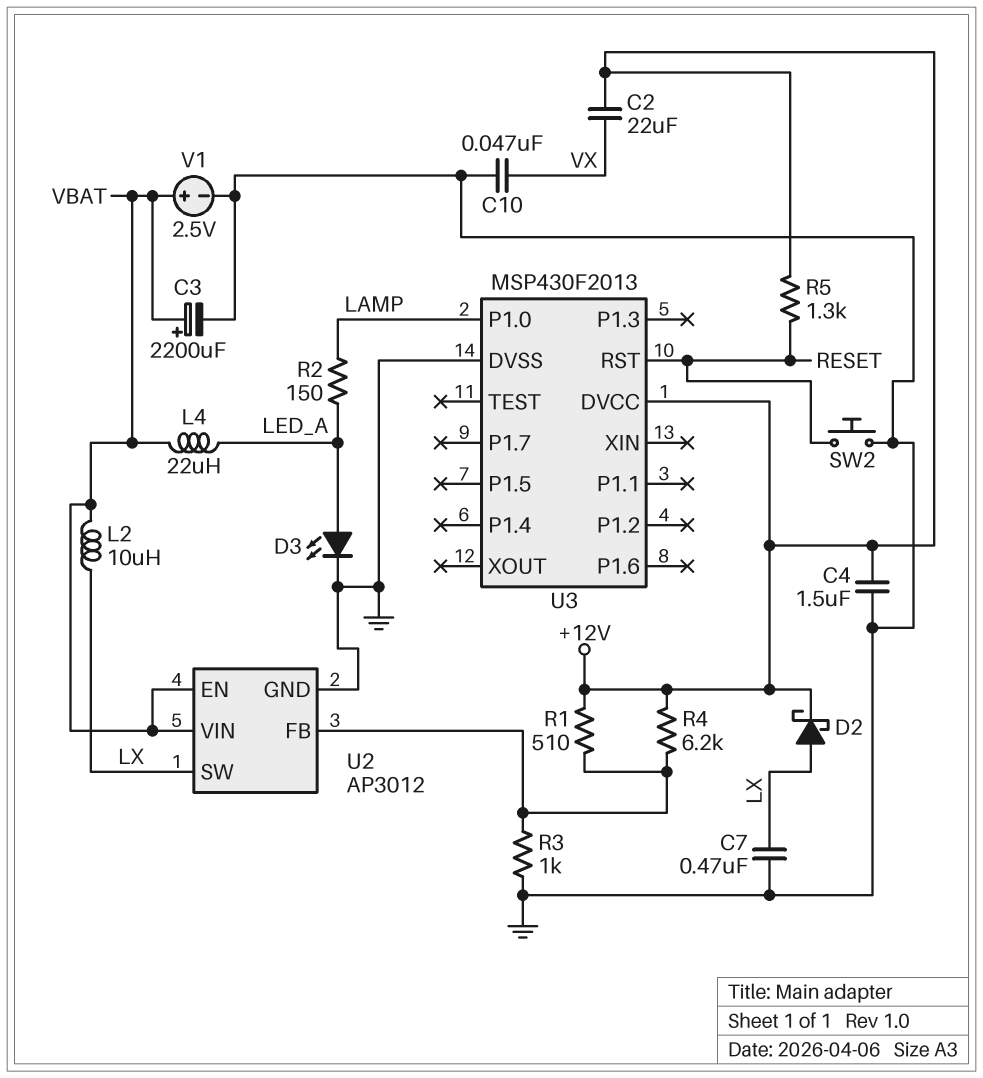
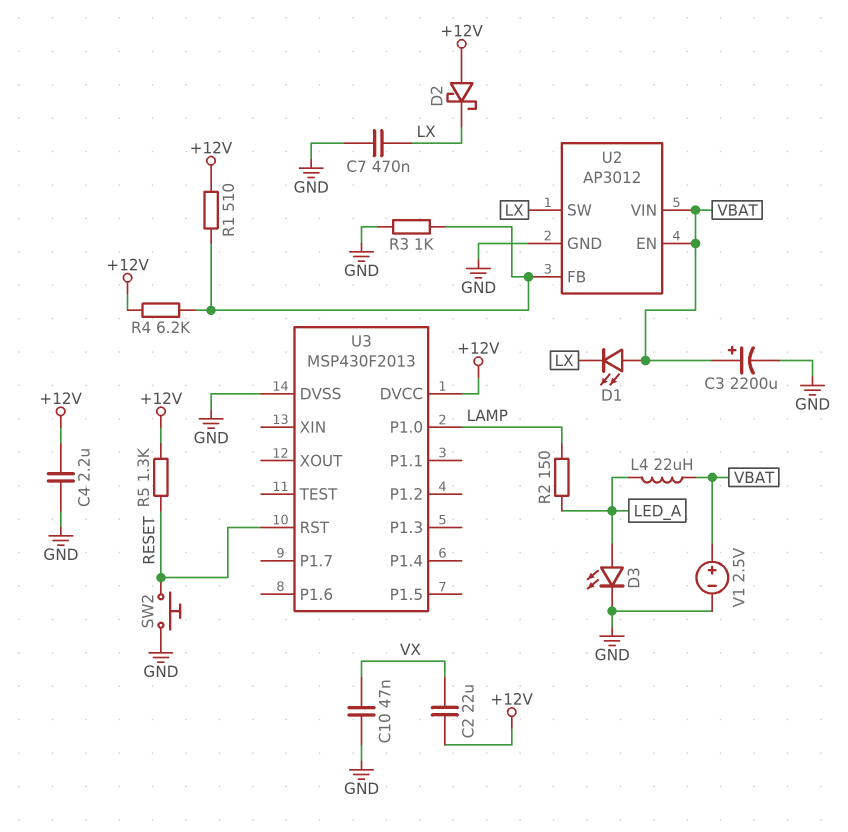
C4: 1.5uF (+12V, GND) -> 2.2uF (+12V, GND)
D1: none -> LED (A VBAT, K LX)
D2: schottky (A LX, K +12V) -> schottky (A +12V, K LX)
L2: 10uH (LX, VBAT) -> none

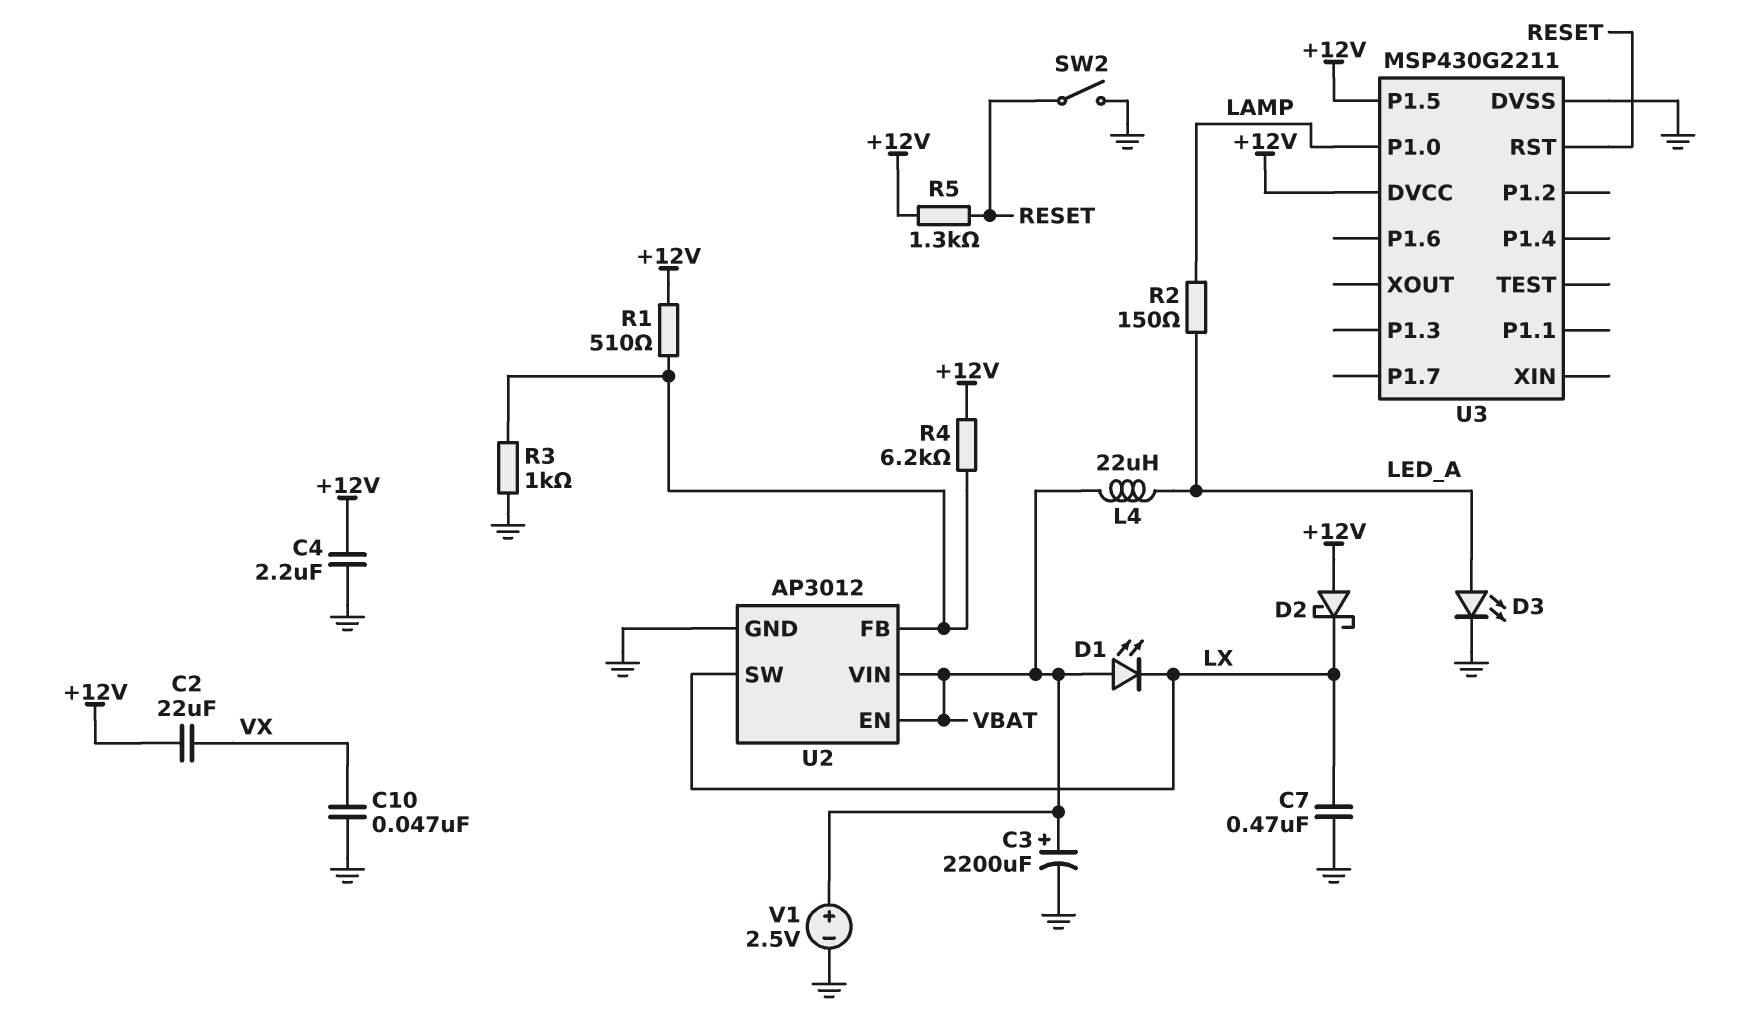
SW2: button (GND, RESET) -> switch (GND, RESET)
U3: MSP430F2013 -> MSP430G2211
U3 pin P1.5: none -> +12V

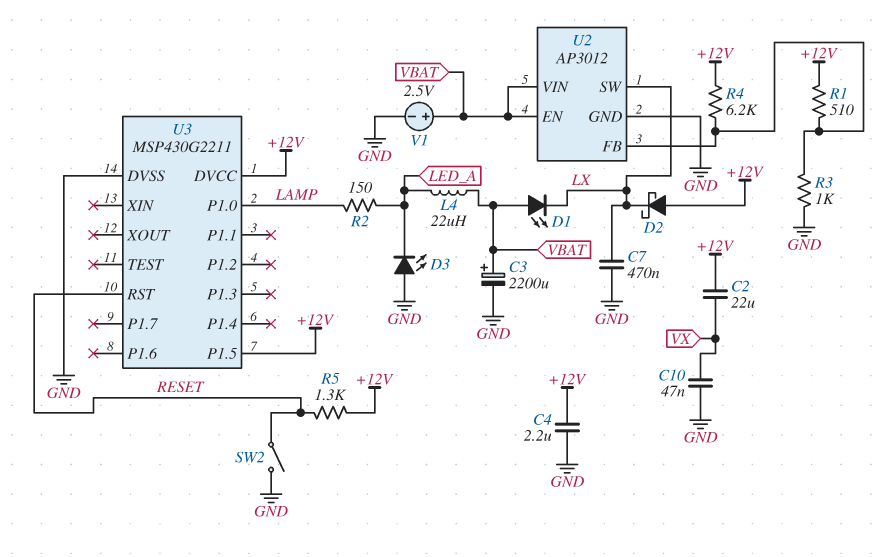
D3: LED (A LED_A, K GND) -> LED (A GND, K LED_A)

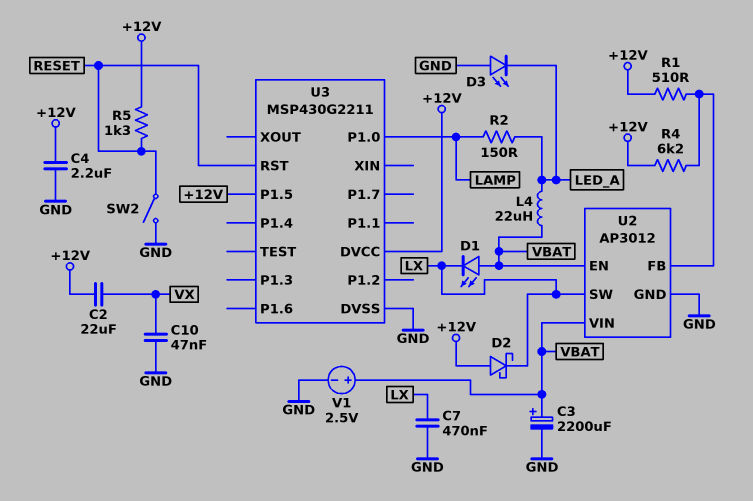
R3: 1k (GND, U2/FB) -> none

